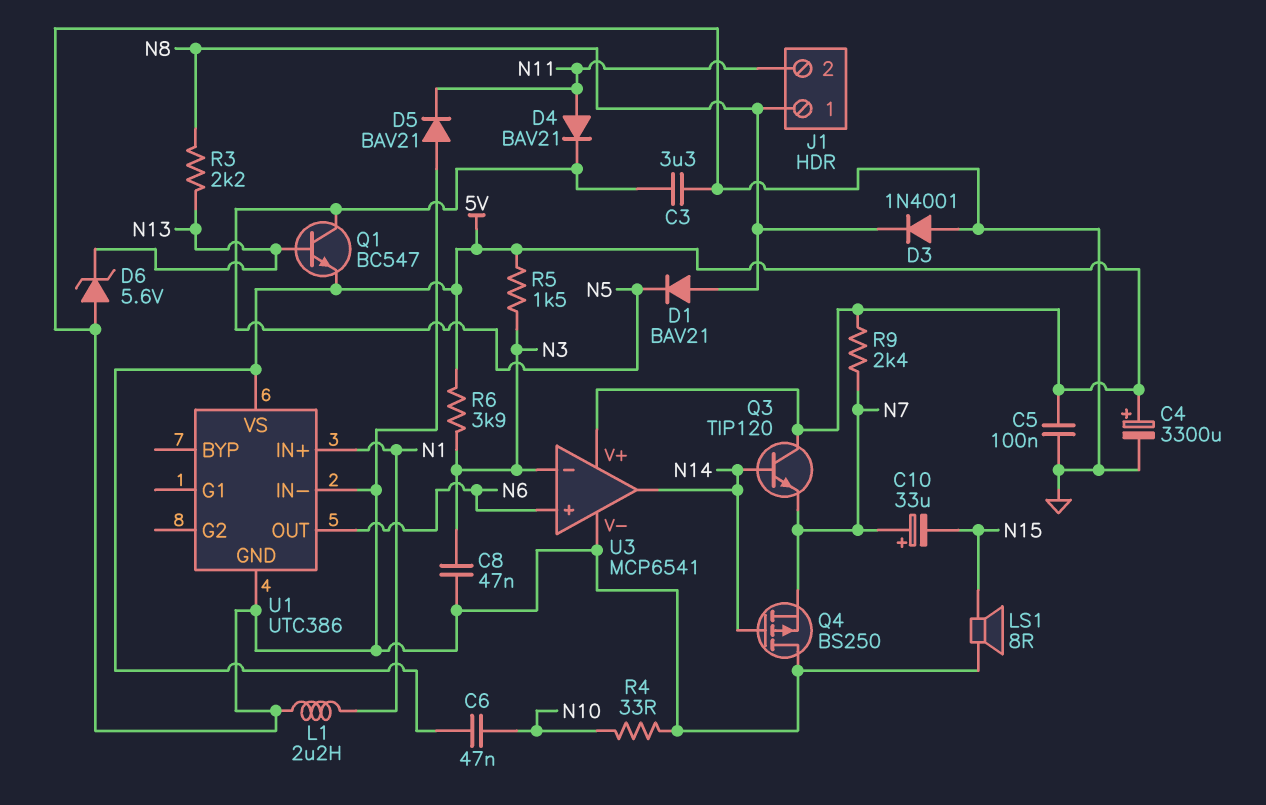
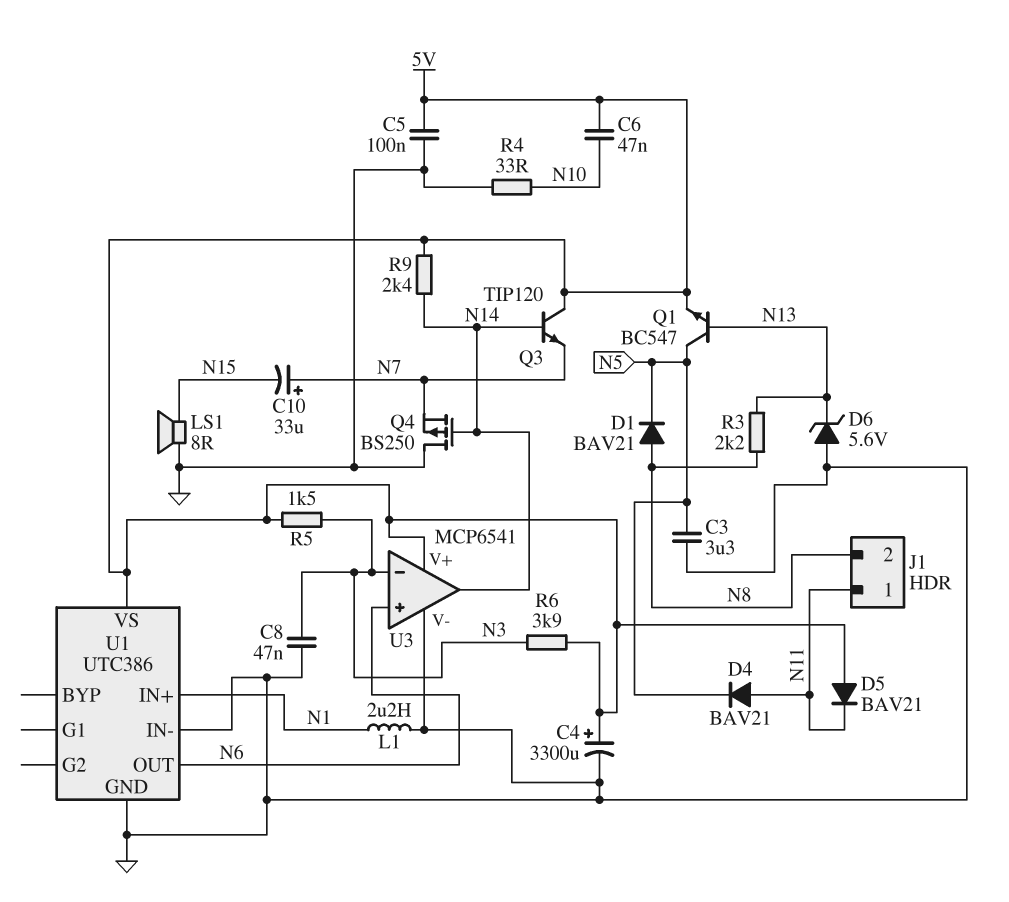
D3: diode 1N4001 (A GND, K N8) -> none
D5: diode BAV21 (A GND, K N11) -> diode BAV21 (A 5V, K N11)
J1 pin 1: N8 -> N11
J1 pin 2: N11 -> N8
R9: 2.4k (5V, N7) -> 2.4k (5V, N14)

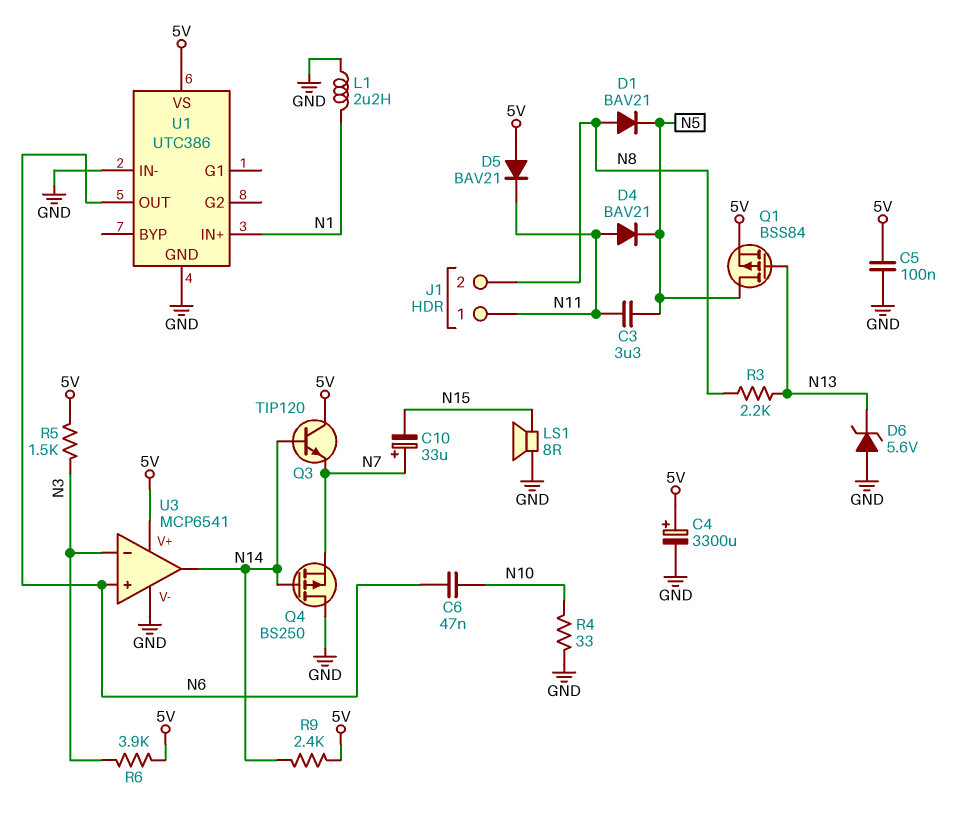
C3: 3.3uF (GND, N5) -> 3.3uF (N5, N11)
C6: 47nF (5V, N10) -> 47nF (N6, N10)
C8: 47nF (GND, N3) -> none
Q1: NPN BC547 (B N13, C N5, E 5V) -> PMOS BSS84 (G N13, D N5, S 5V)

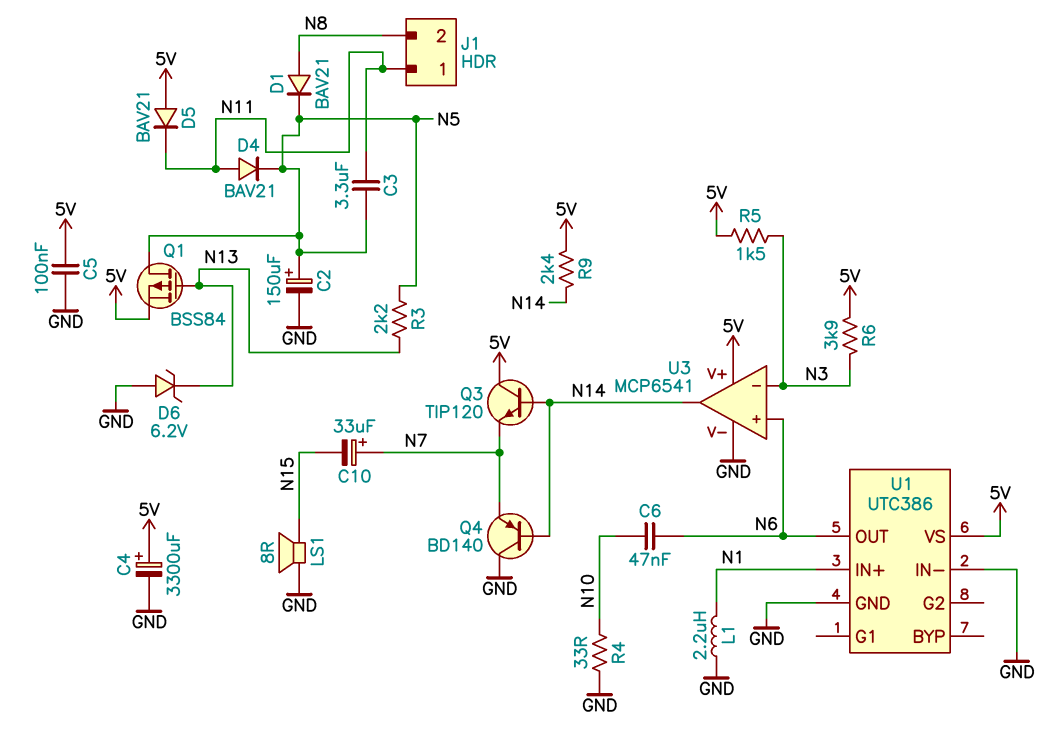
C2: none -> 150uF (plus N5, minus GND)
D6: zener 5.6V (A GND, K N13) -> zener 6.2V (A GND, K N13)
Q4: PMOS BS250 (G N14, D GND, S N7) -> PNP BD140 (B N14, C GND, E N7)
R3: 2.2k (N8, N13) -> 2.2k (N5, N13)

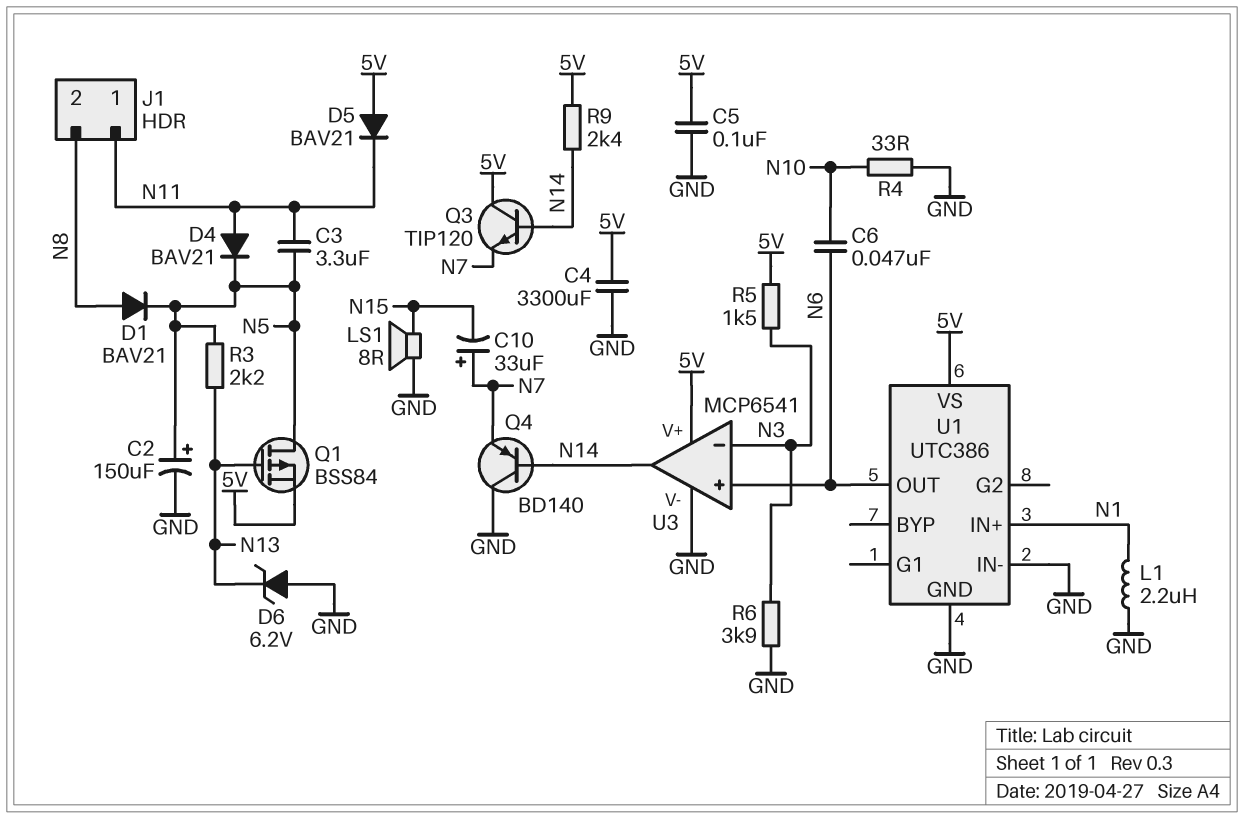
C4: 3300uF (plus 5V, minus GND) -> 3300uF (5V, GND)
R6: 3.9k (5V, N3) -> 3.9k (GND, N3)

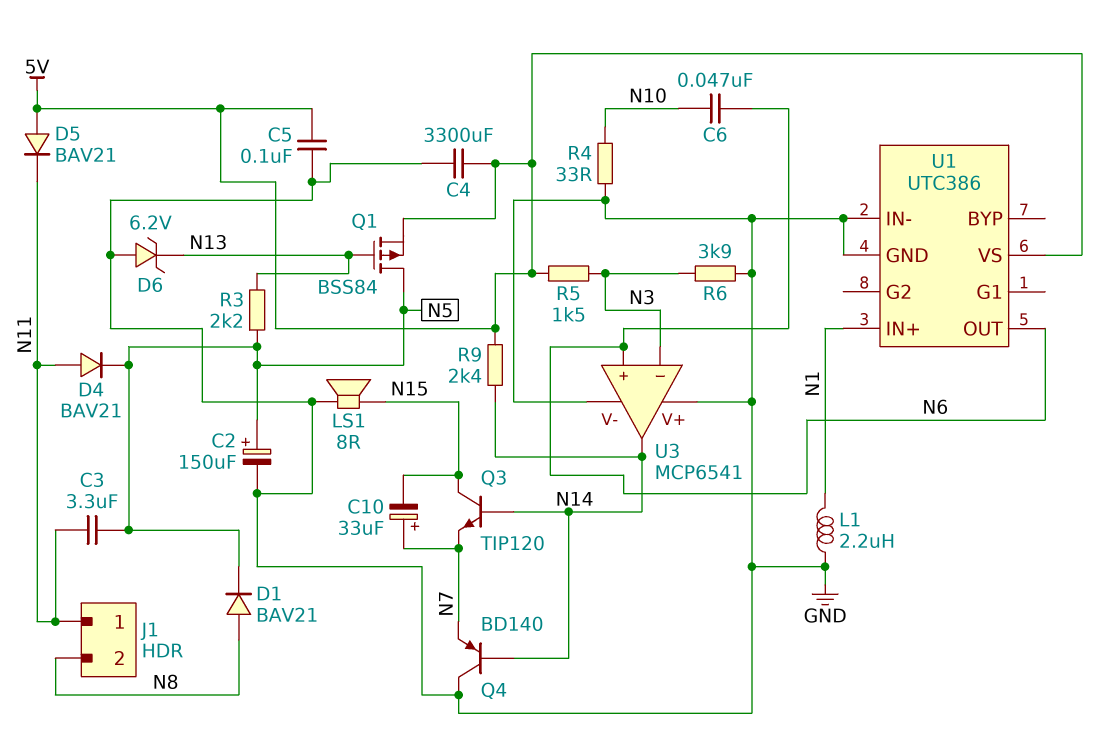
Q3: NPN TIP120 (B N14, C 5V, E N7) -> NPN TIP120 (B N14, C N15, E N7)
U3 pin V+: 5V -> GND

